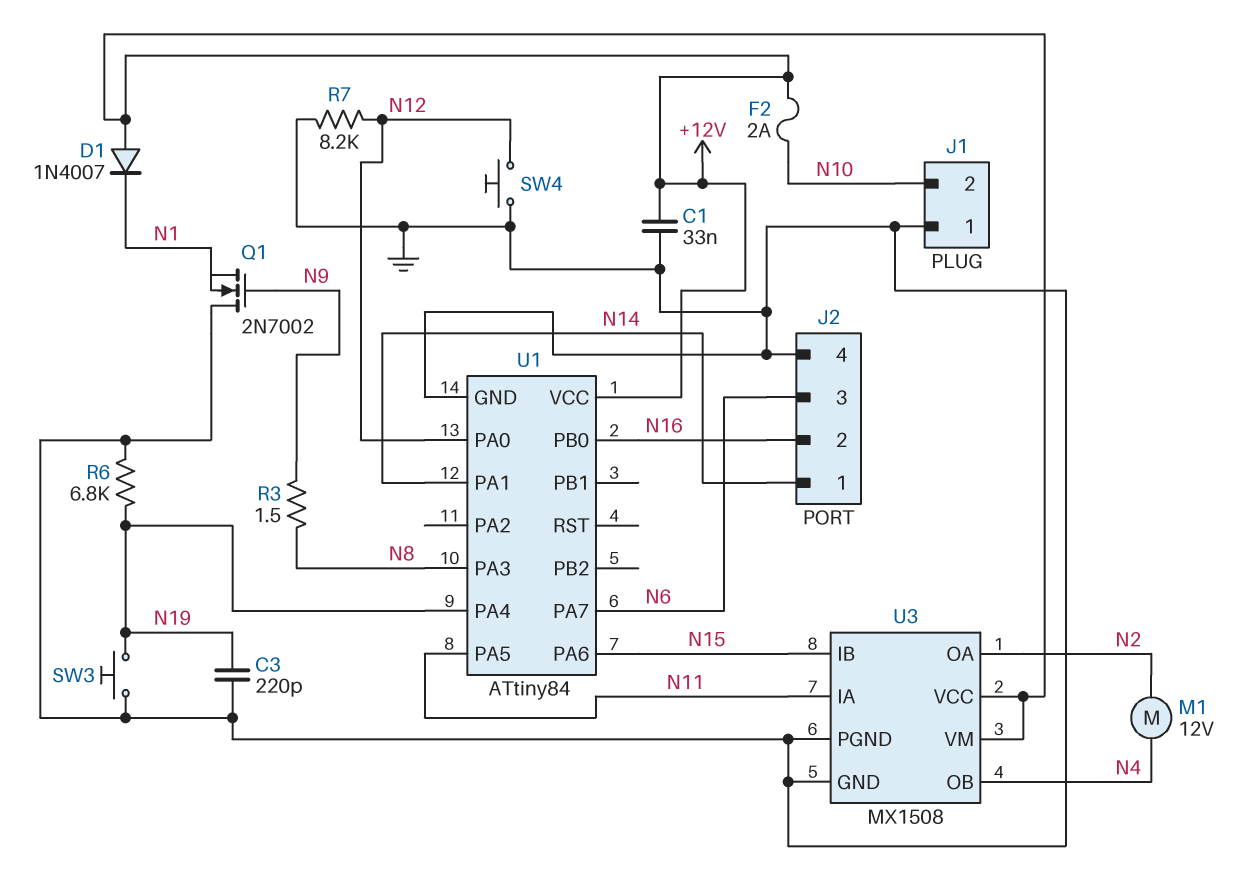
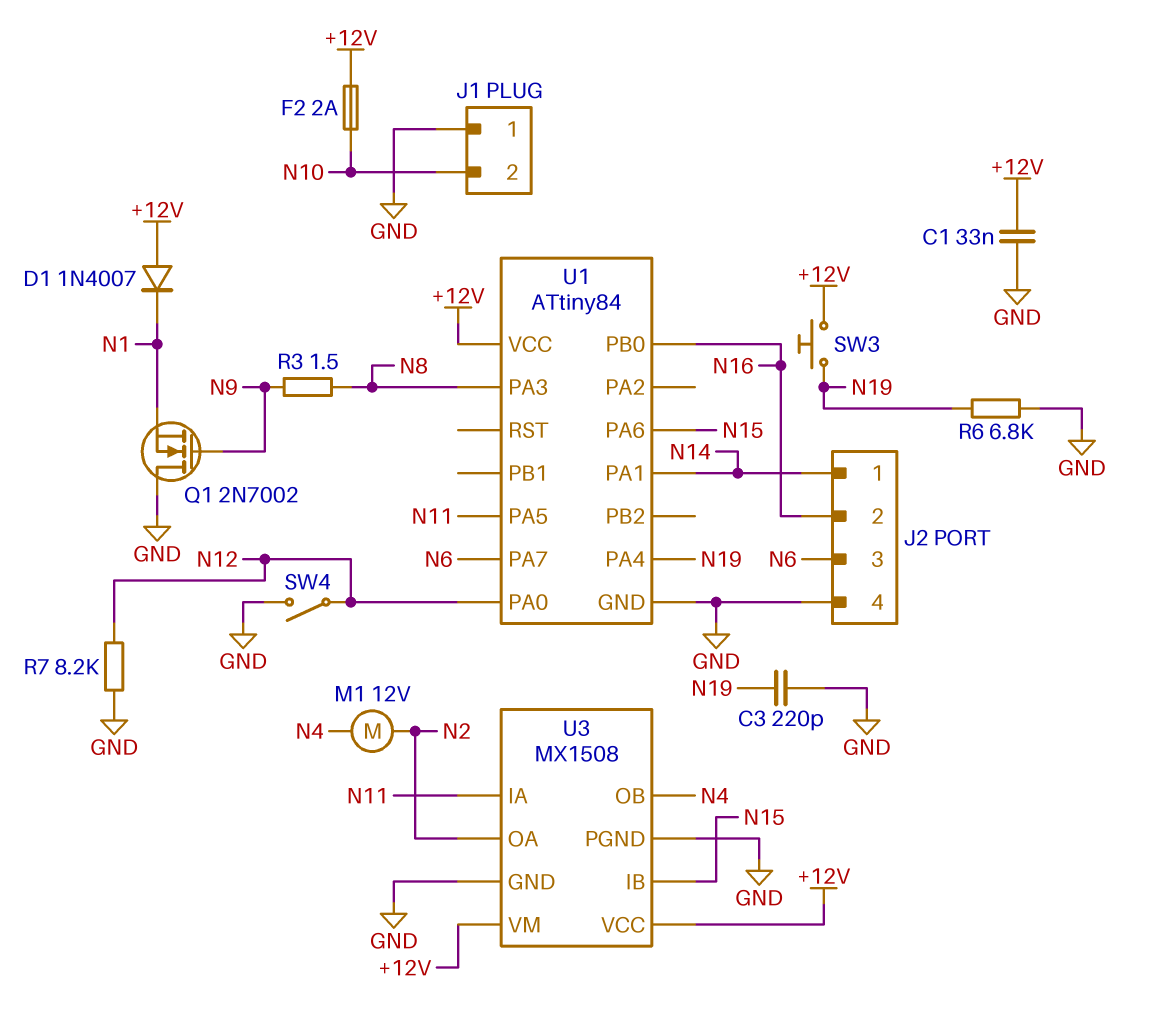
SW3: button (GND, N19) -> button (+12V, N19)
SW4: button (GND, N12) -> switch (GND, N12)

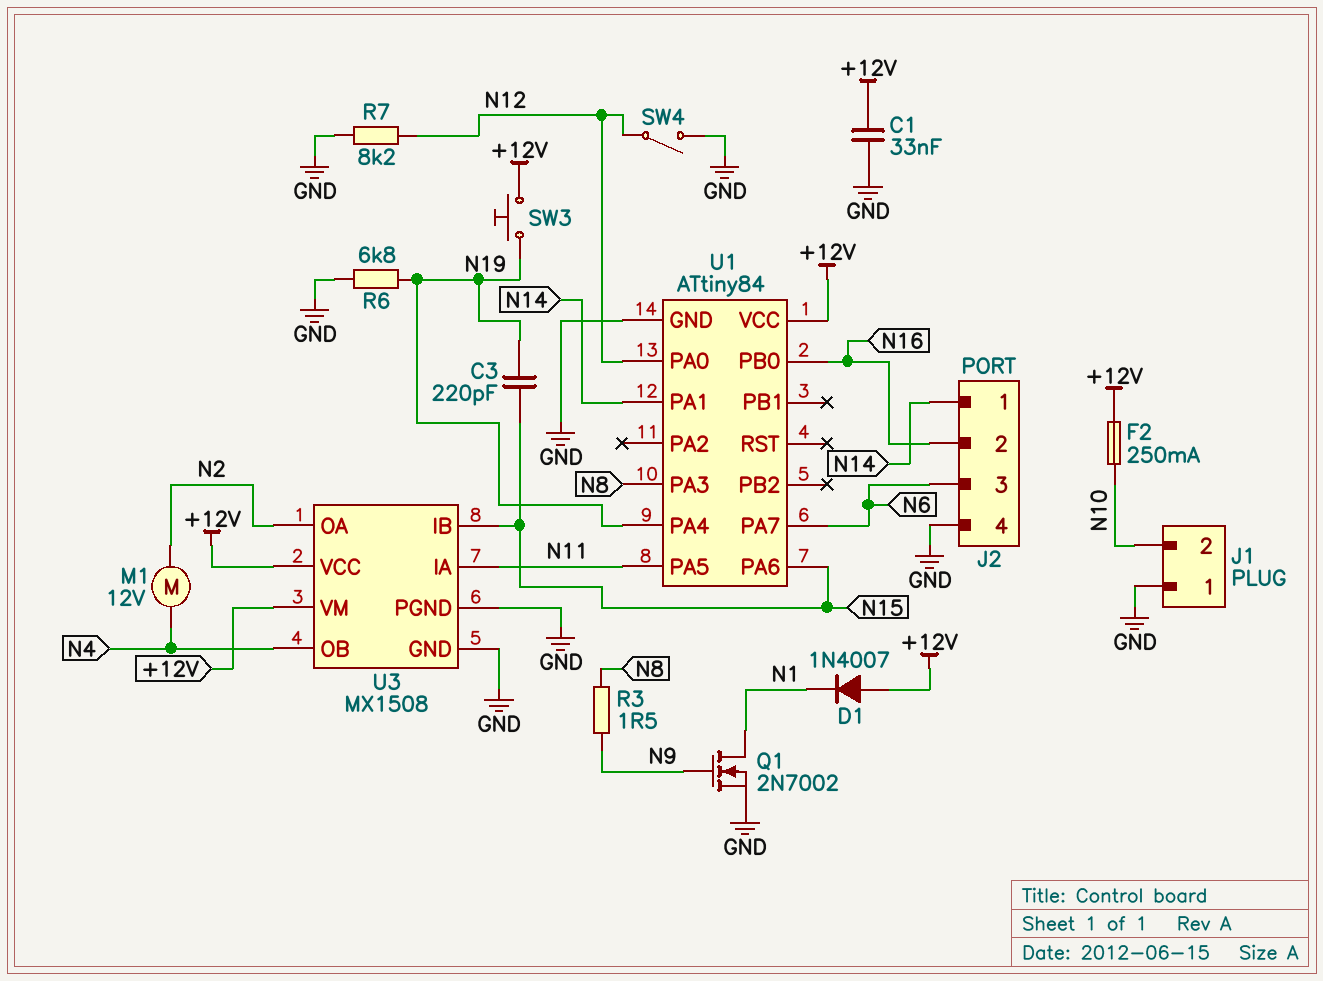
C3: 220pF (GND, N19) -> 220pF (N15, N19)
F2: 2A (+12V, N10) -> 250mA (+12V, N10)
Q1: NMOS 2N7002 (G N9, D GND, S N1) -> NMOS 2N7002 (G N9, D N1, S GND)

